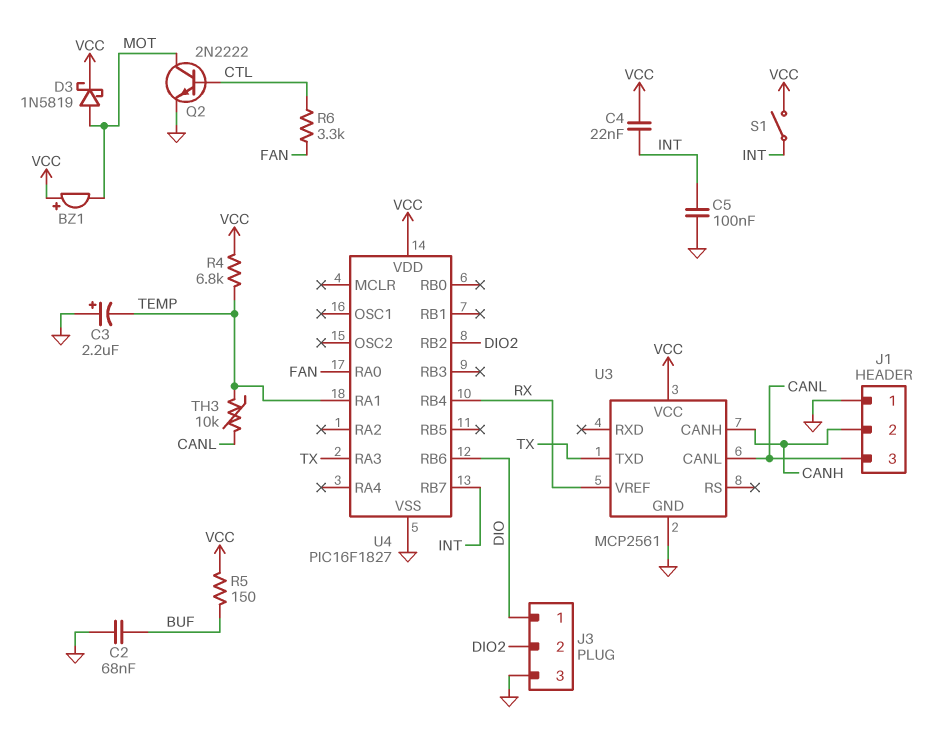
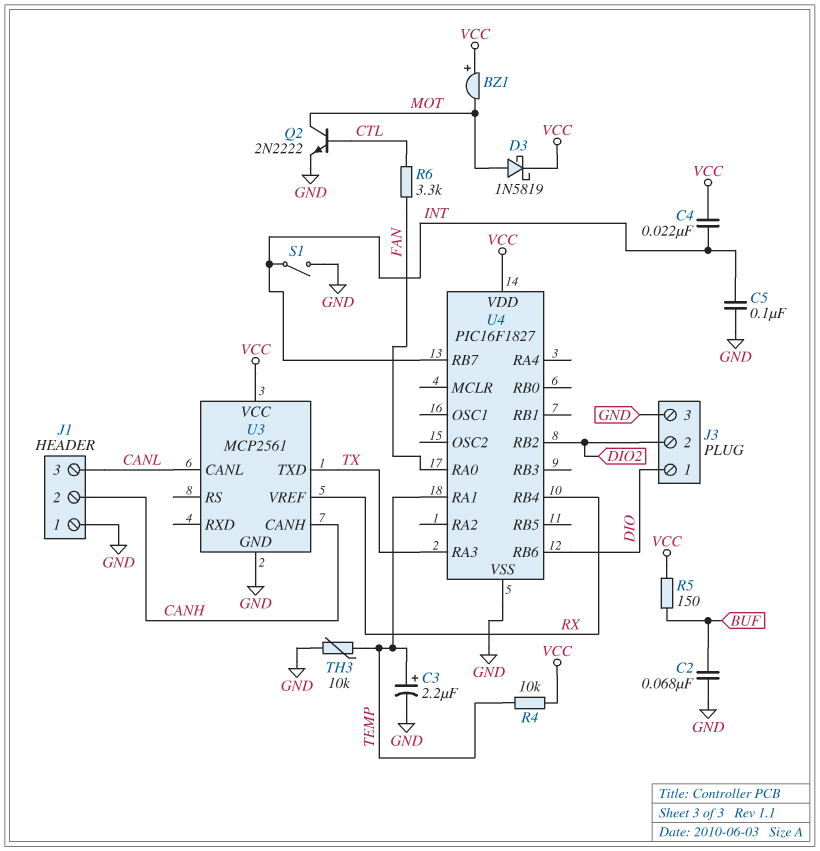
C3: 2.2uF (plus GND, minus TEMP) -> 2.2uF (plus TEMP, minus GND)
R4: 6.8k (TEMP, VCC) -> 10k (TEMP, VCC)
S1: switch (INT, VCC) -> switch (GND, INT)
TH3: 10k (CANL, TEMP) -> 10k (GND, TEMP)

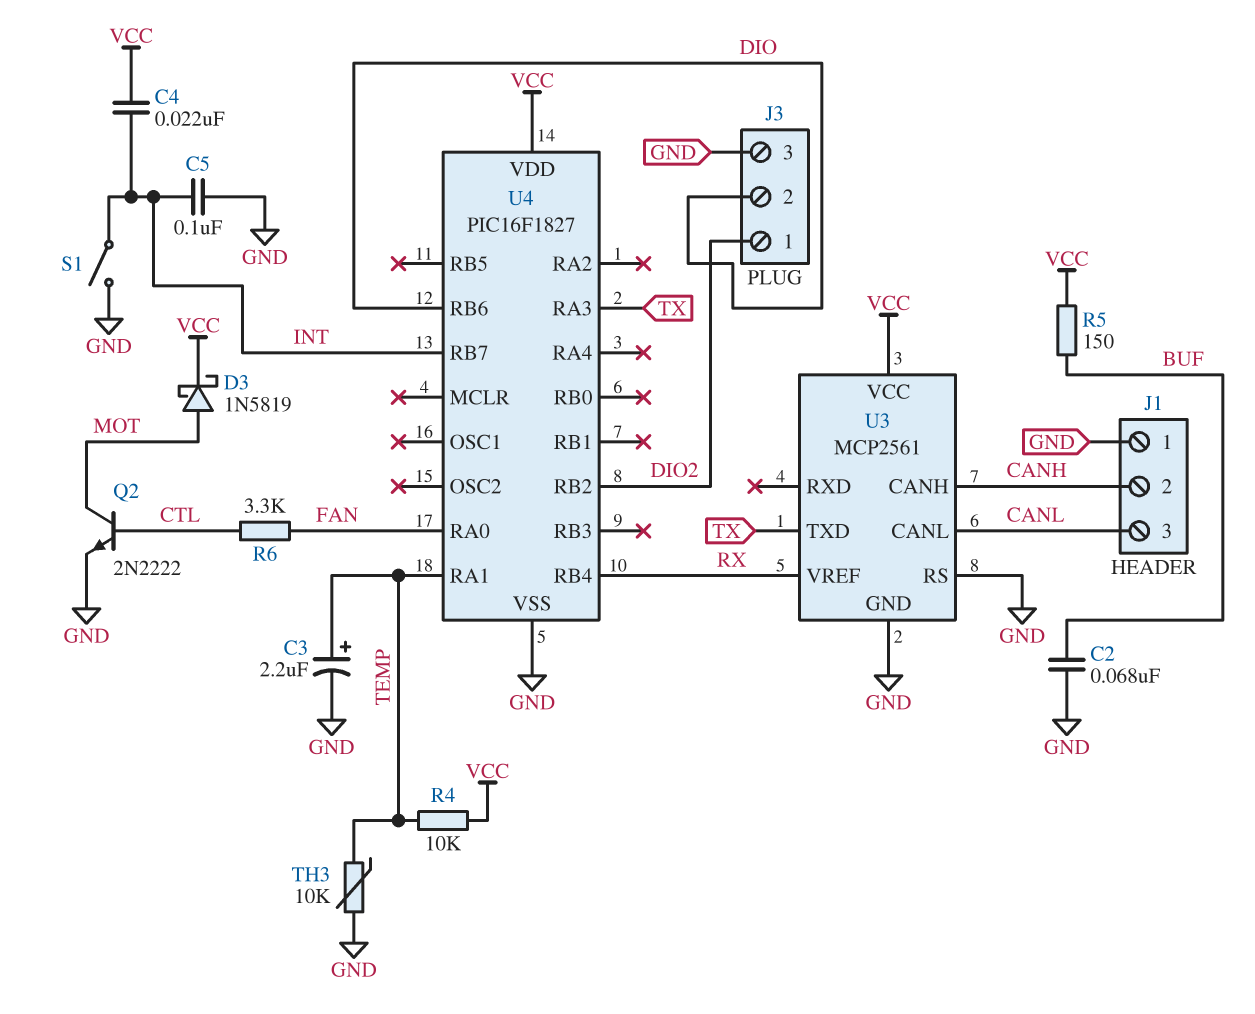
BZ1: buzzer (plus VCC, minus MOT) -> none
J3 pin 1: DIO -> DIO2
J3 pin 2: DIO2 -> DIO
U3 pin RS: none -> GND

